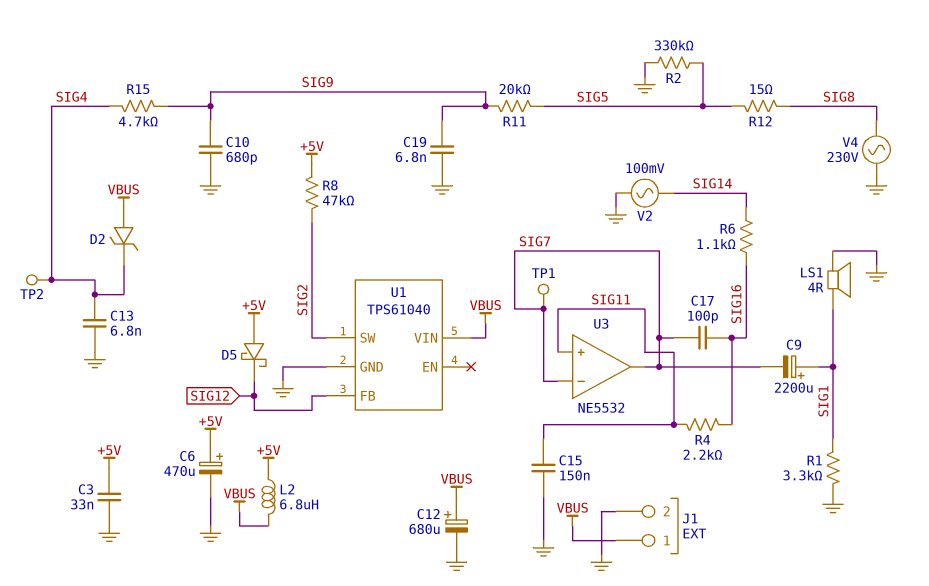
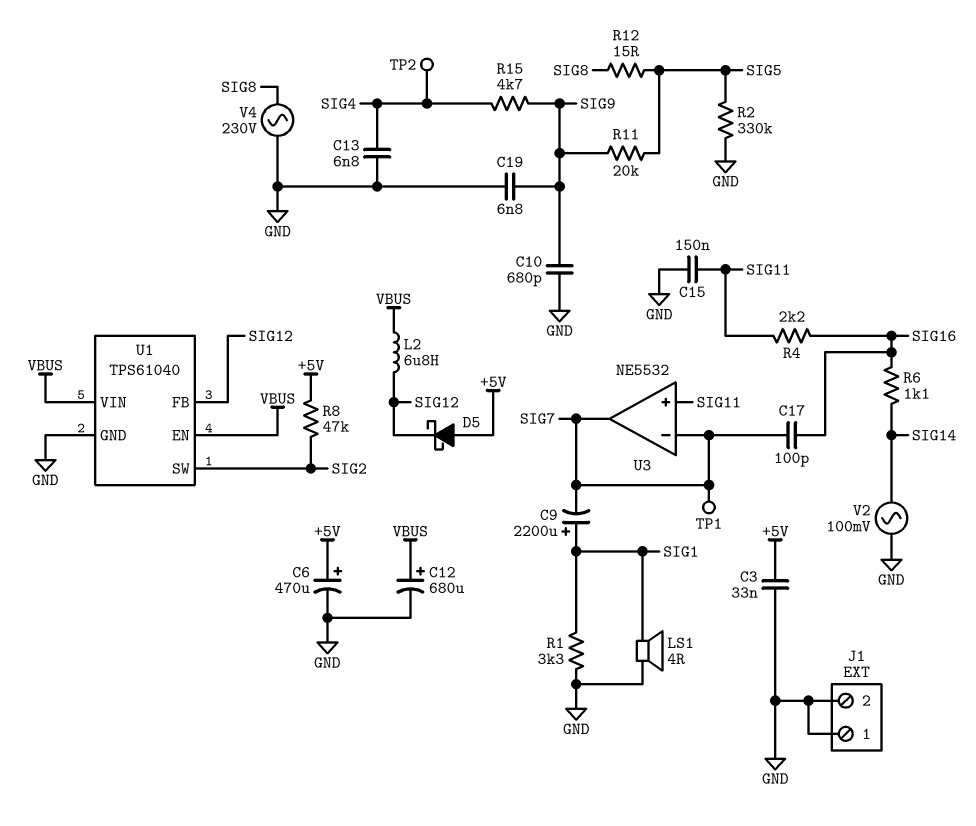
D2: zener (A VBUS, K SIG4) -> none
J1 pin 1: VBUS -> GND
L2: 6.8uH (+5V, VBUS) -> 6.8uH (SIG12, VBUS)
U1 pin EN: none -> VBUS

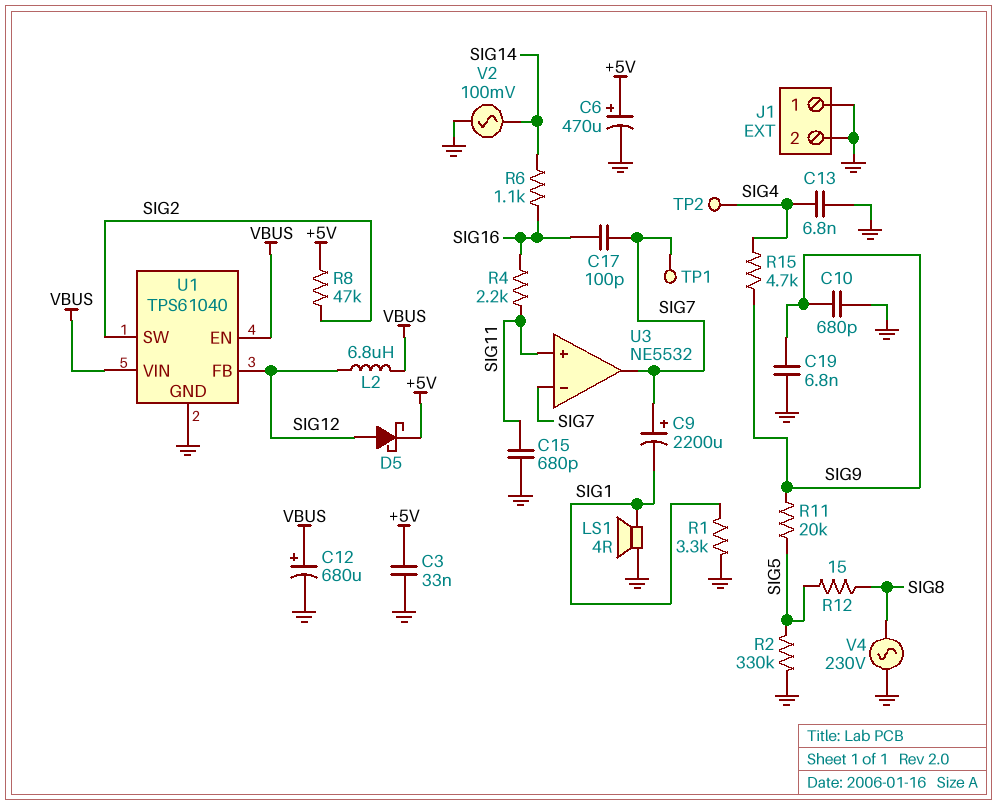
C9: 2200uF (plus SIG1, minus SIG7) -> 2200uF (plus SIG7, minus SIG1)
C15: 150nF (GND, SIG11) -> 680pF (GND, SIG11)
D5: schottky (A +5V, K SIG12) -> schottky (A SIG12, K +5V)

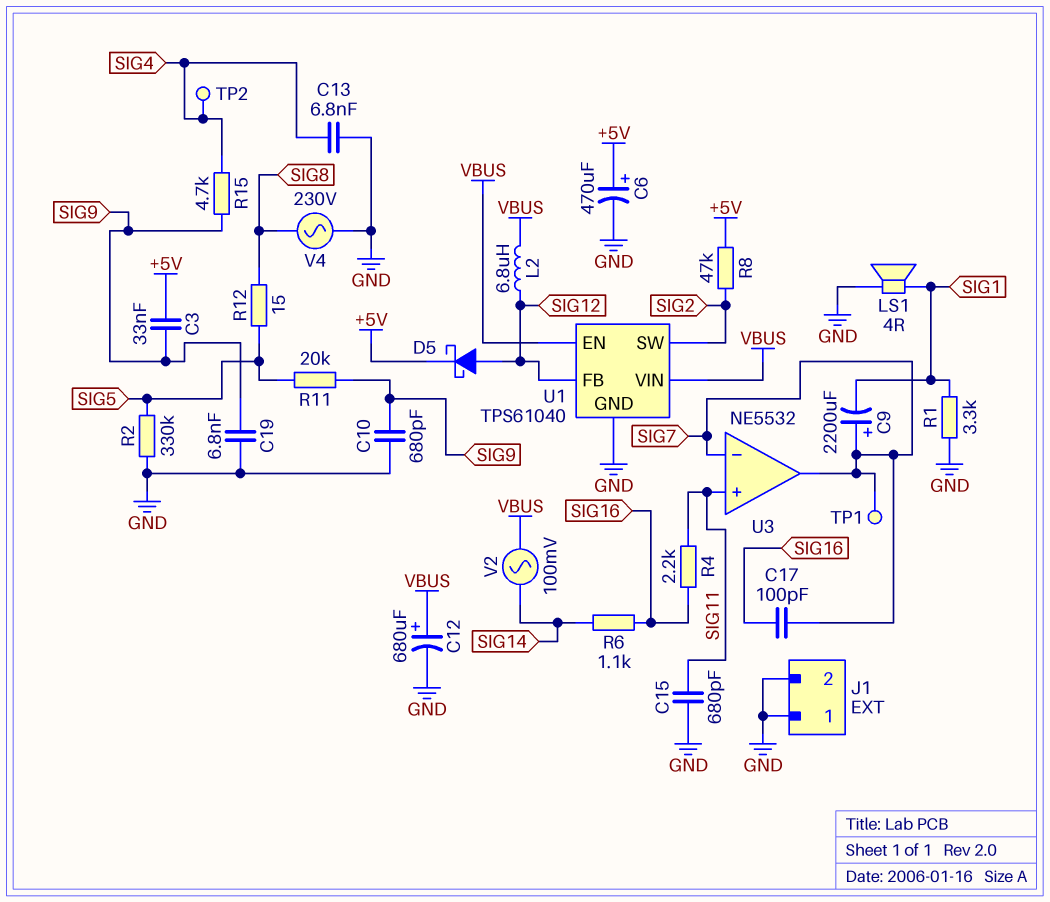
C3: 33nF (+5V, GND) -> 33nF (+5V, SIG9)
V2: AC 100mV (GND, SIG14) -> AC 100mV (SIG14, VBUS)

